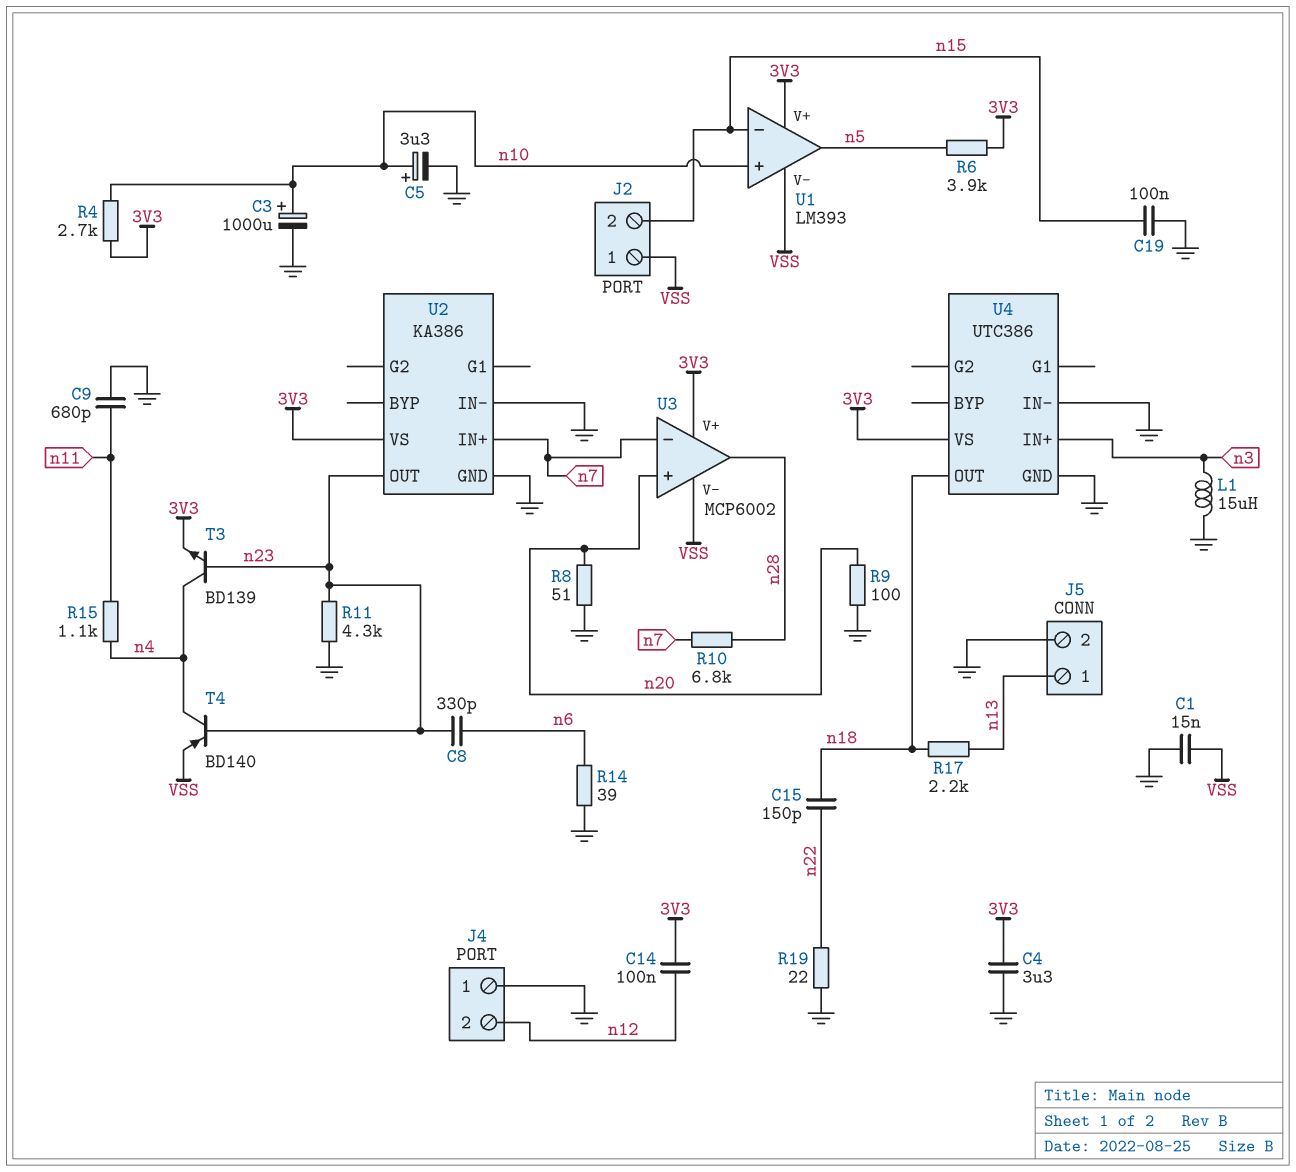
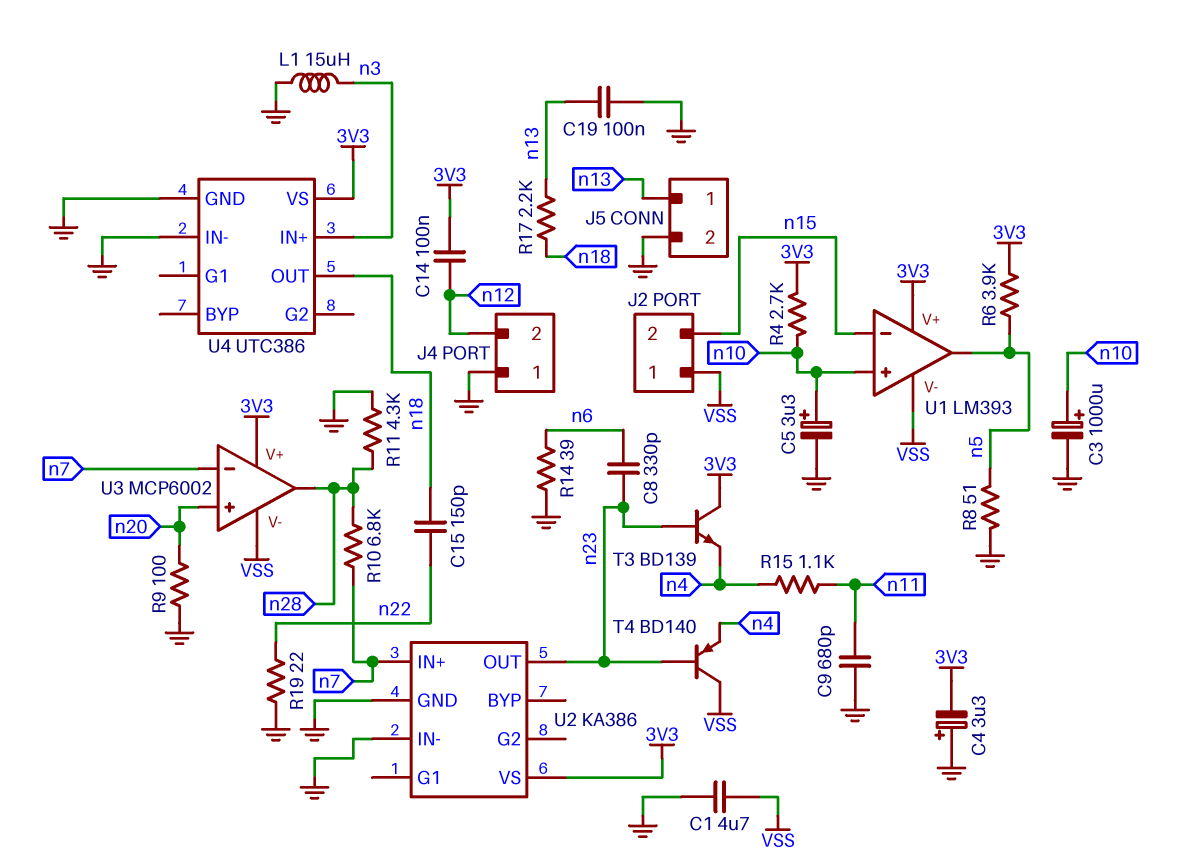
C1: 15nF (GND, VSS) -> 4.7uF (GND, VSS)
C4: 3.3uF (3V3, GND) -> 3.3uF (plus GND, minus 3V3)
C19: 100nF (GND, n15) -> 100nF (GND, n13)
R8: 51 (GND, n20) -> 51 (GND, n5)
R11: 4.3k (GND, n23) -> 4.3k (GND, n28)
T3: NPN BD139 (B n23, C n4, E 3V3) -> NPN BD139 (B n23, C 3V3, E n4)
T4: PNP BD140 (B n23, C n4, E VSS) -> PNP BD140 (B n23, C VSS, E n4)

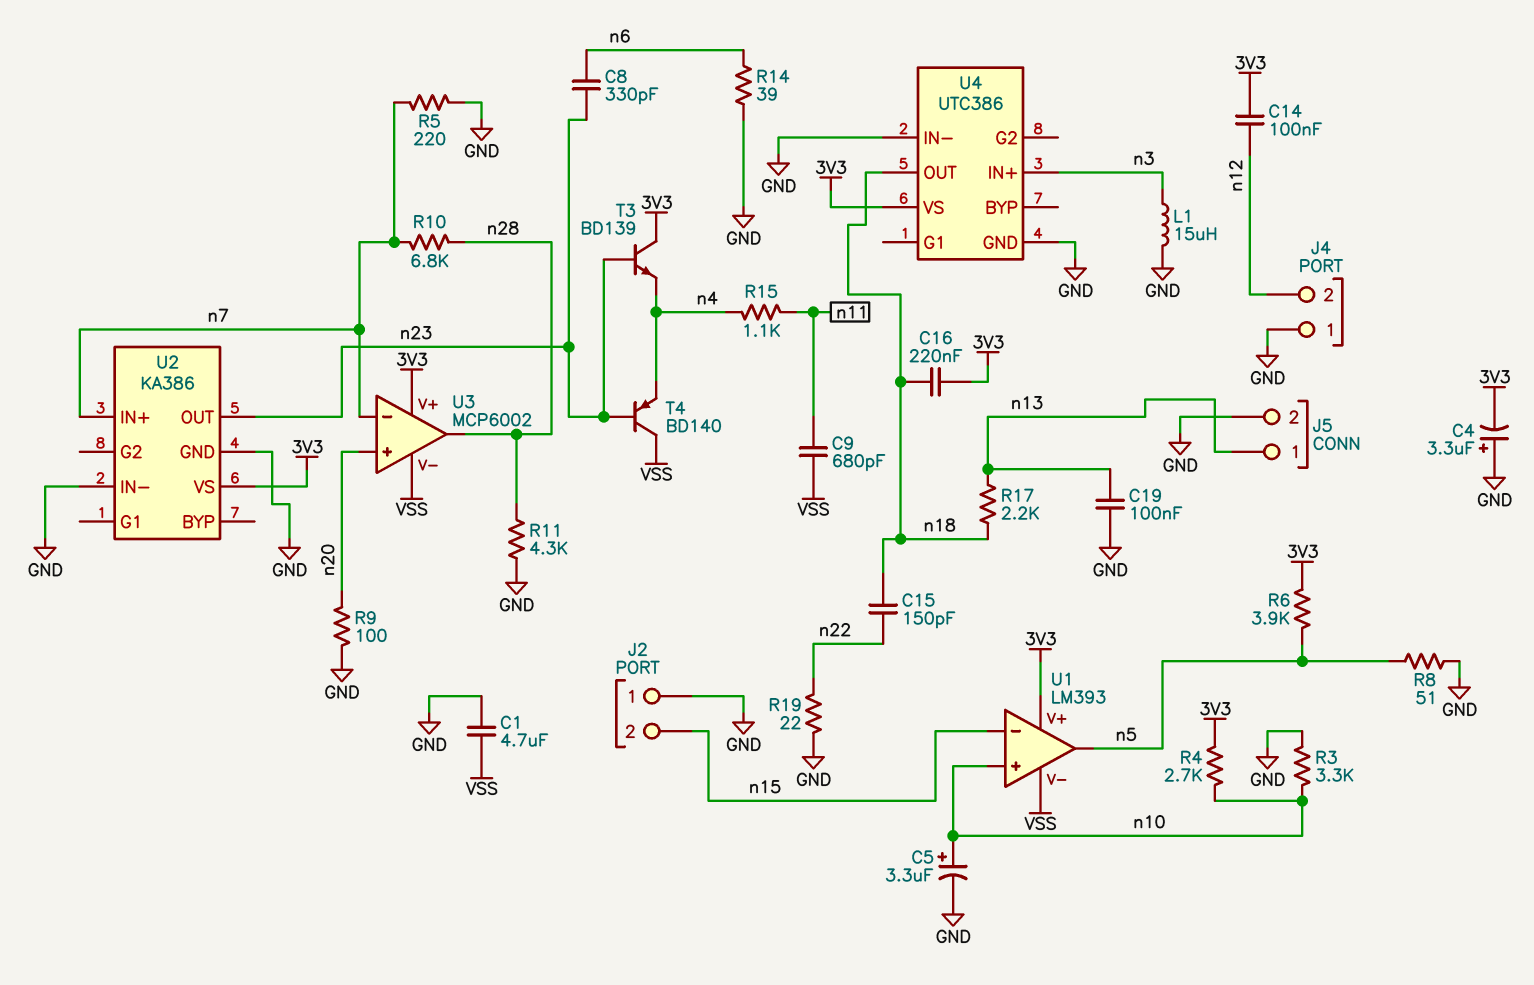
C3: 1000uF (plus n10, minus GND) -> none
C9: 680pF (GND, n11) -> 680pF (VSS, n11)
C16: none -> 220nF (3V3, n18)
J2 pin 1: VSS -> GND
R3: none -> 3.3k (GND, n10)
R5: none -> 220 (GND, n7)

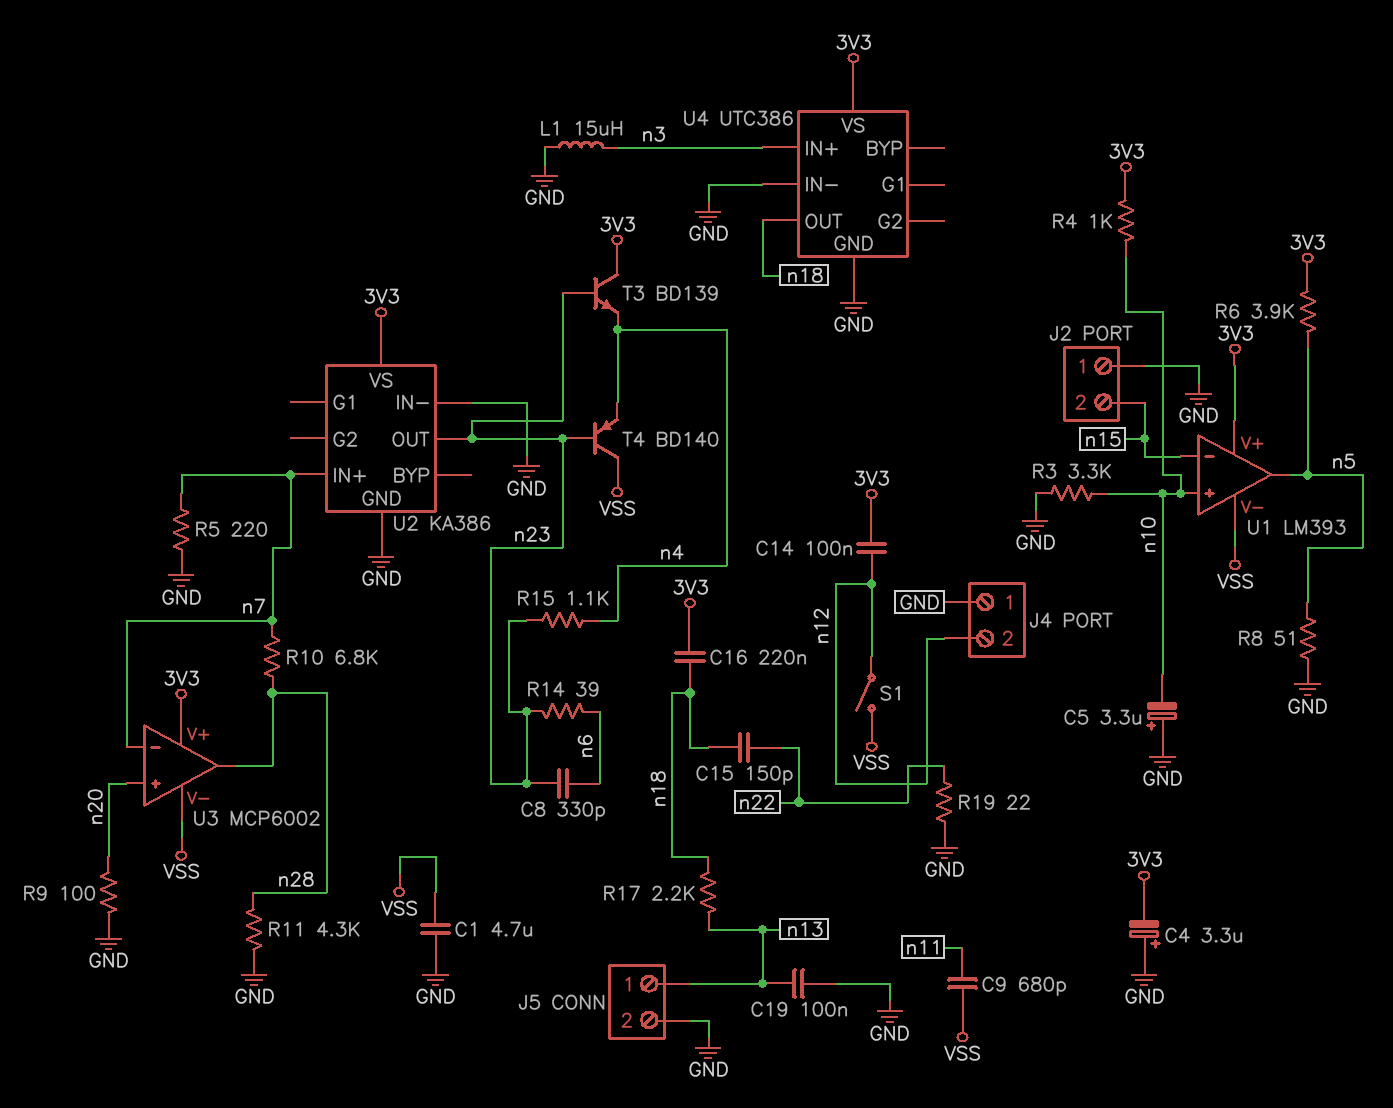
C5: 3.3uF (plus n10, minus GND) -> 3.3uF (plus GND, minus n10)
R4: 2.7k (3V3, n10) -> 1k (3V3, n10)
R14: 39 (GND, n6) -> 39 (n6, n23)
R15: 1.1k (n4, n11) -> 1.1k (n4, n23)
S1: none -> switch (VSS, n12)

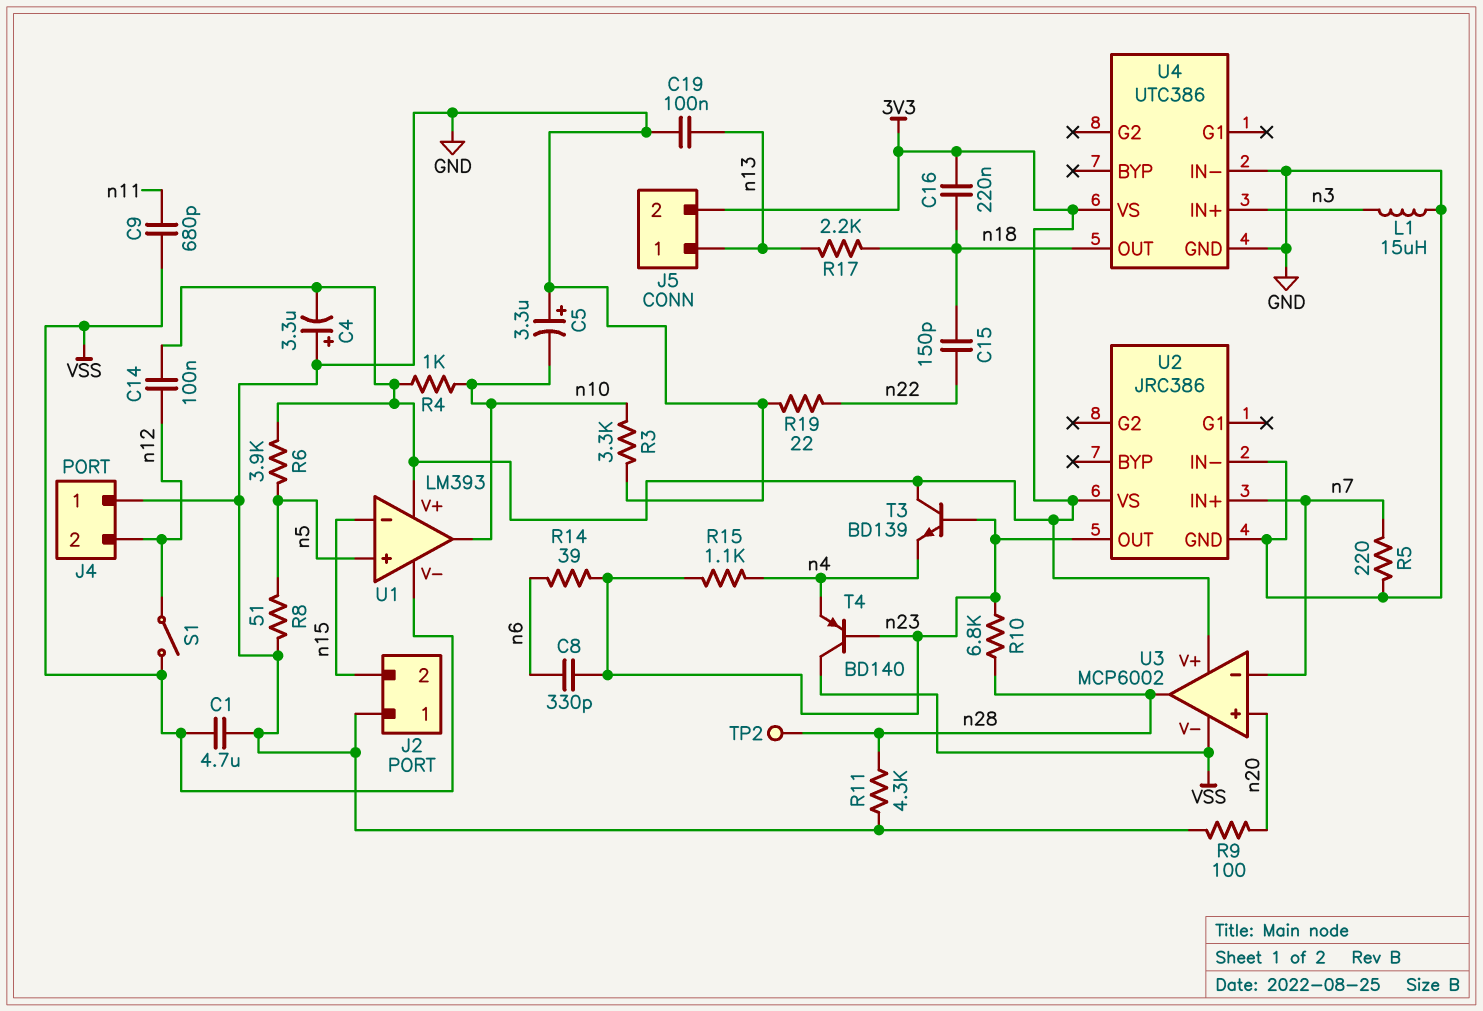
J5 pin 2: GND -> 3V3
R10: 6.8k (n7, n28) -> 6.8k (n23, n28)
TP2: none -> test point (n28)
U1 pin in+: n10 -> n5
U1 pin out: n5 -> n10
U2: KA386 -> JRC386

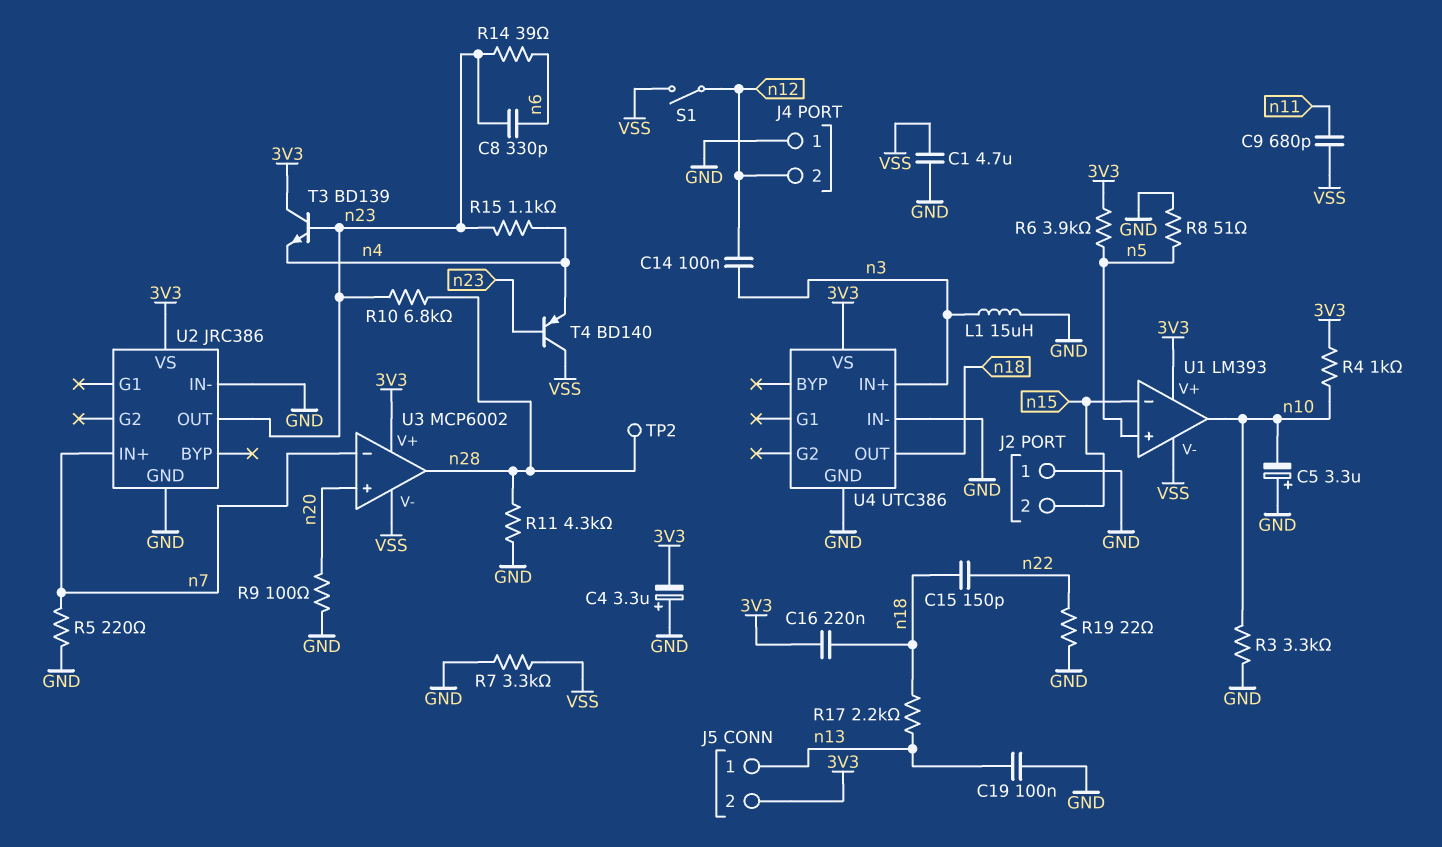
C14: 100nF (3V3, n12) -> 100nF (n3, n12)
R7: none -> 3.3k (GND, VSS)

